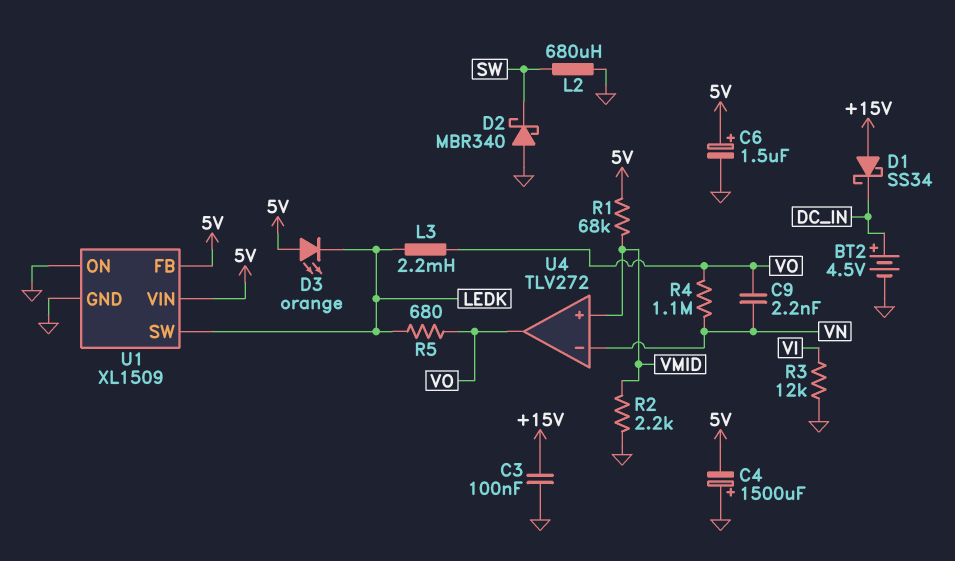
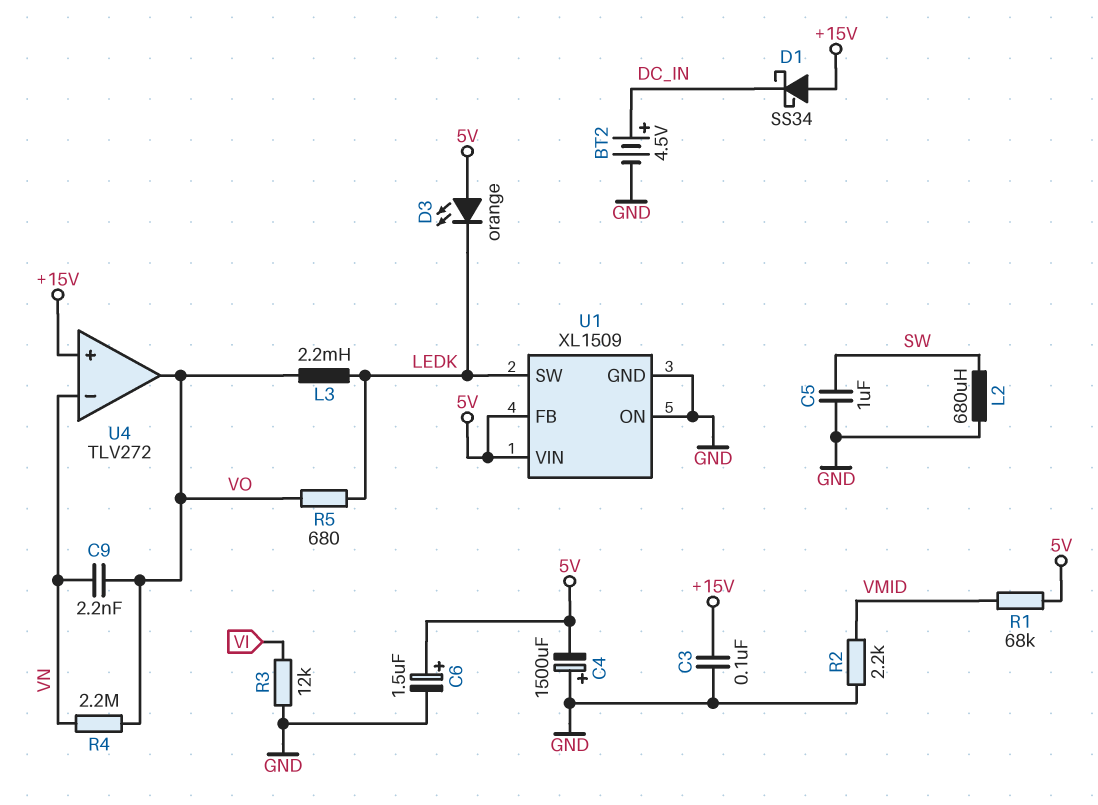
C5: none -> 1uF (GND, SW)
D2: schottky MBR340 (A GND, K SW) -> none
R4: 1.1M (VN, VO) -> 2.2M (VN, VO)
U4 pin in+: VMID -> +15V

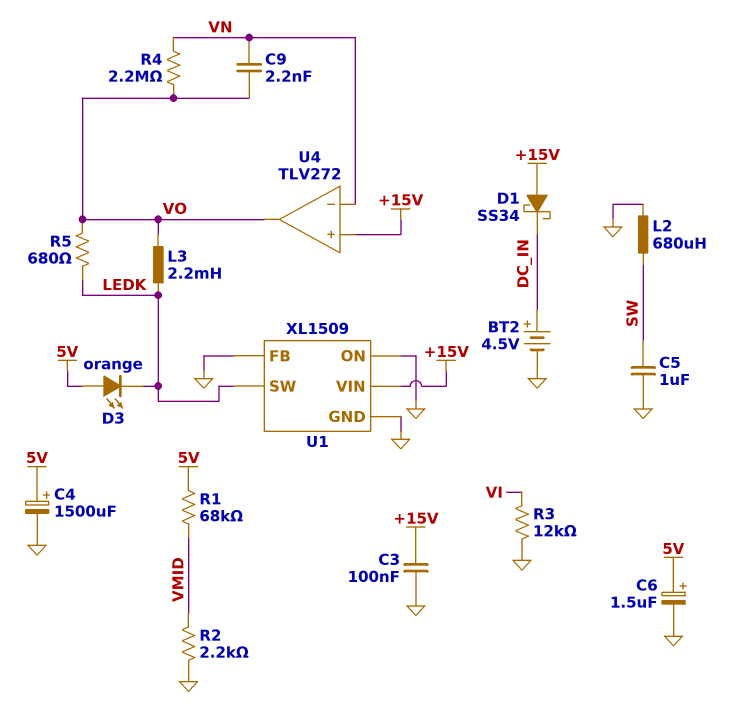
C4: 1500uF (plus GND, minus 5V) -> 1500uF (plus 5V, minus GND)
U1 pin FB: 5V -> GND
U1 pin VIN: 5V -> +15V

